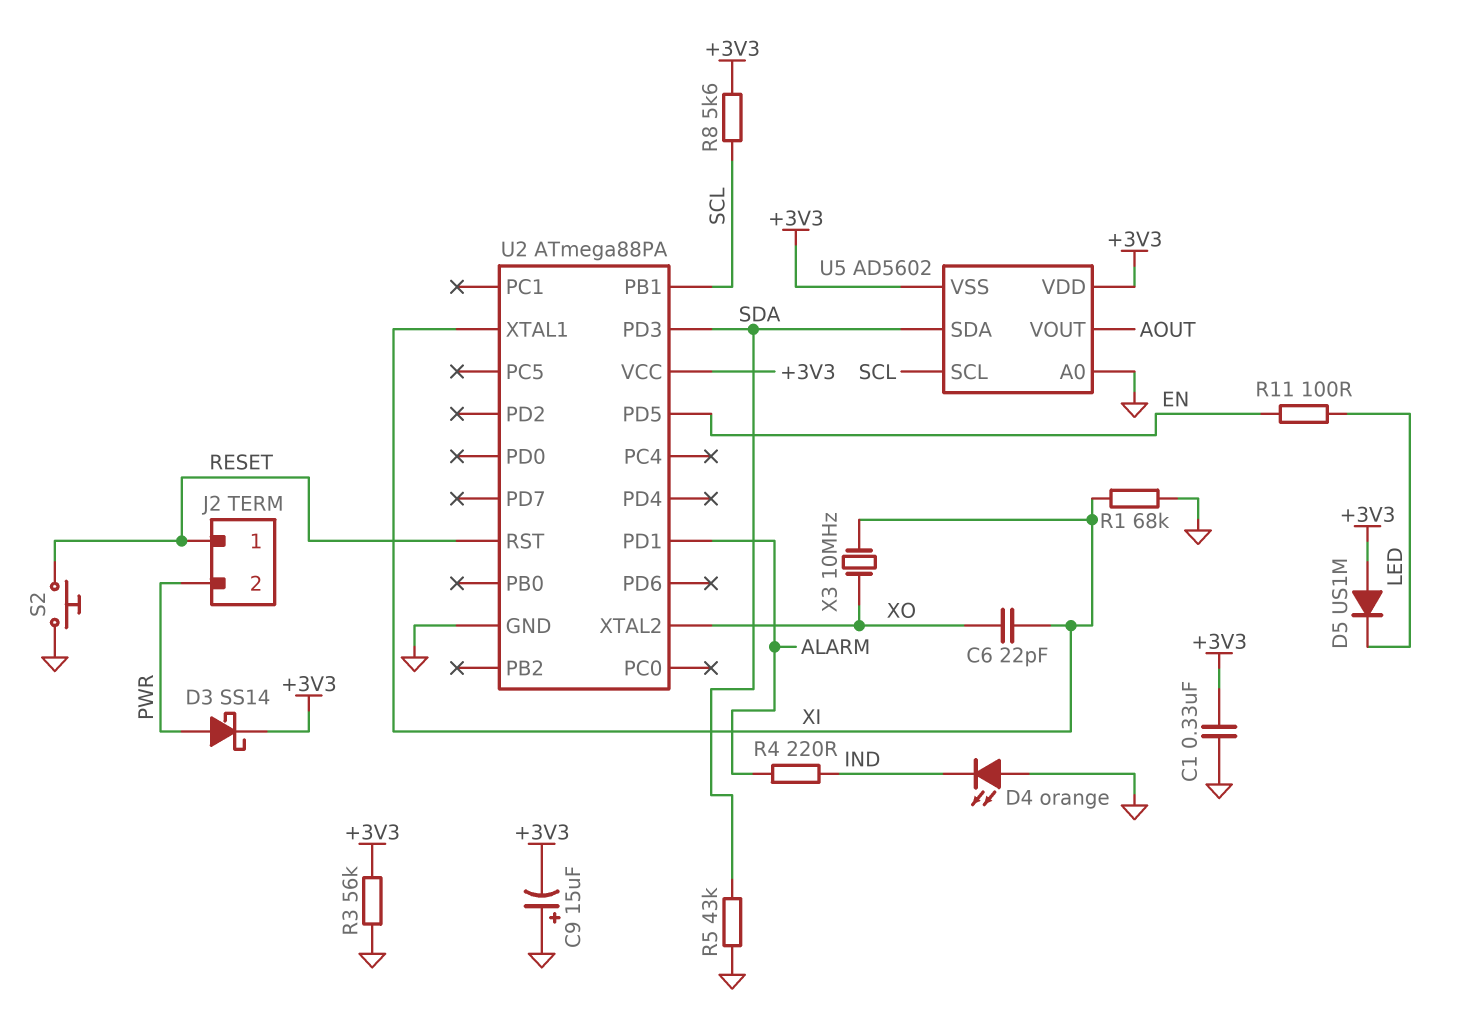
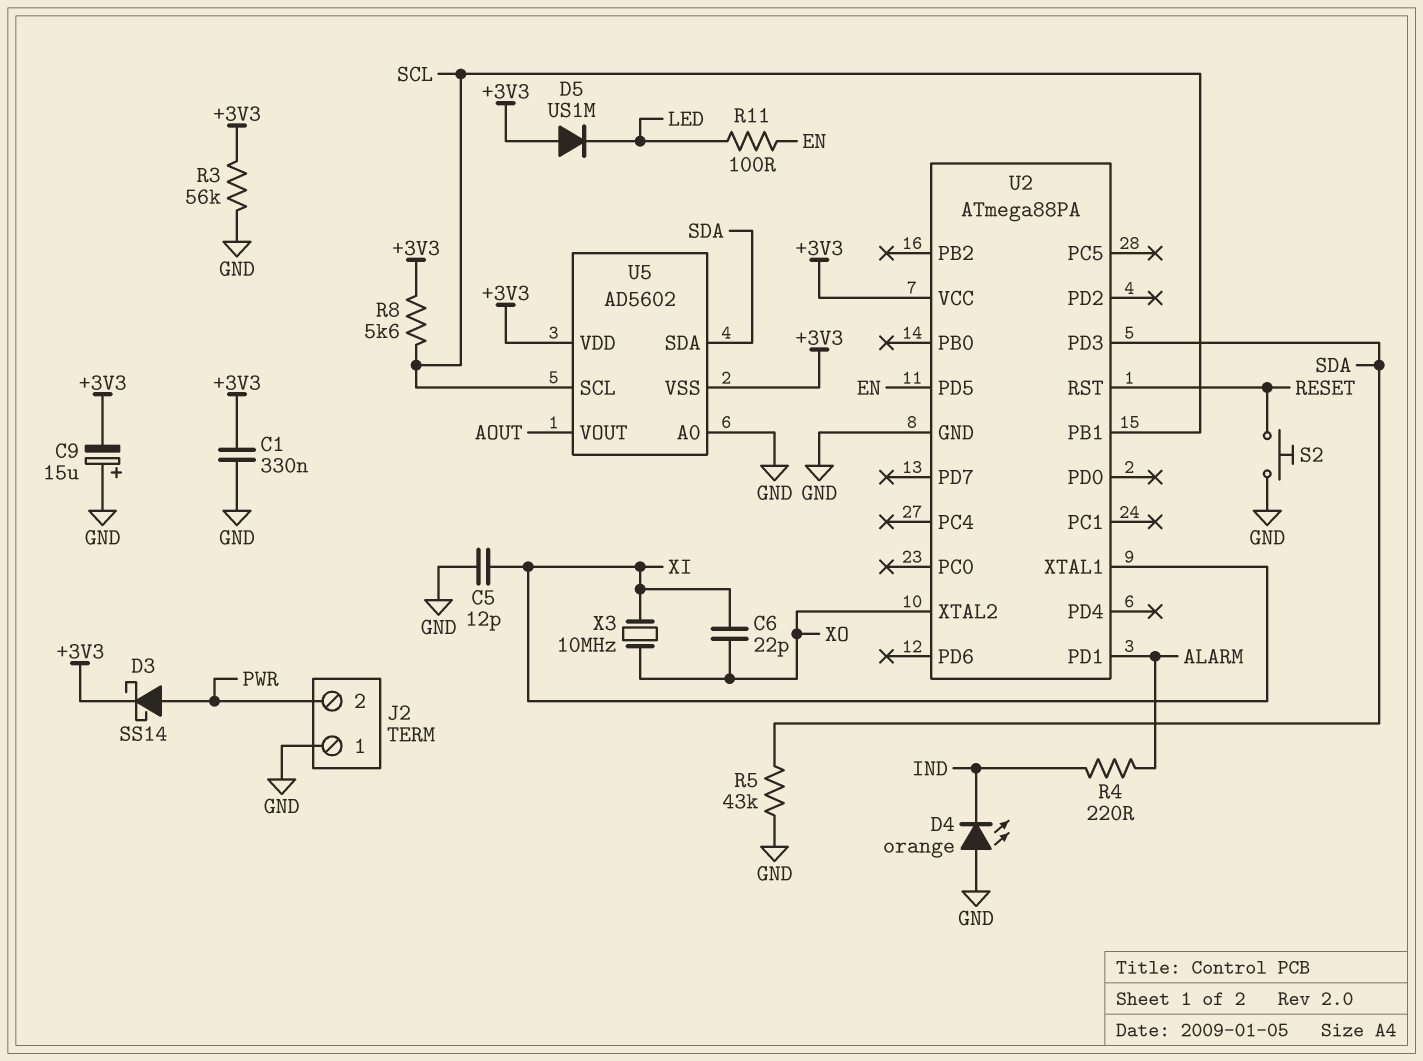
C5: none -> 12pF (GND, XI)
J2 pin 1: RESET -> GND
R1: 68k (GND, XI) -> none

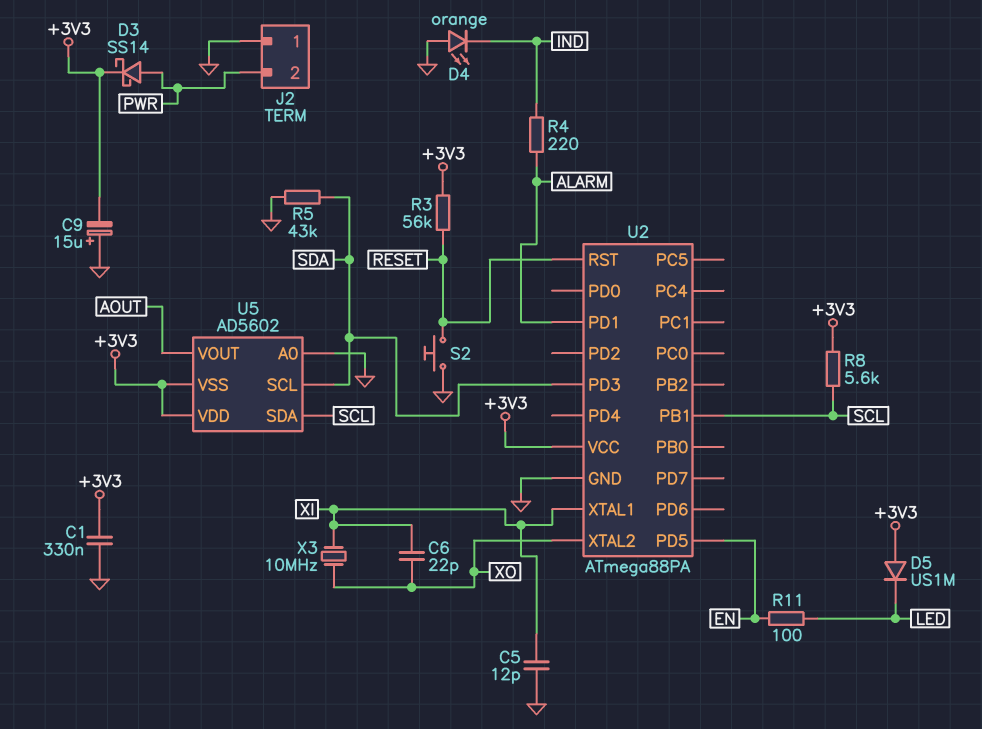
R3: 56k (+3V3, GND) -> 56k (+3V3, RESET)
U5 pin SCL: SCL -> SDA
U5 pin SDA: SDA -> SCL

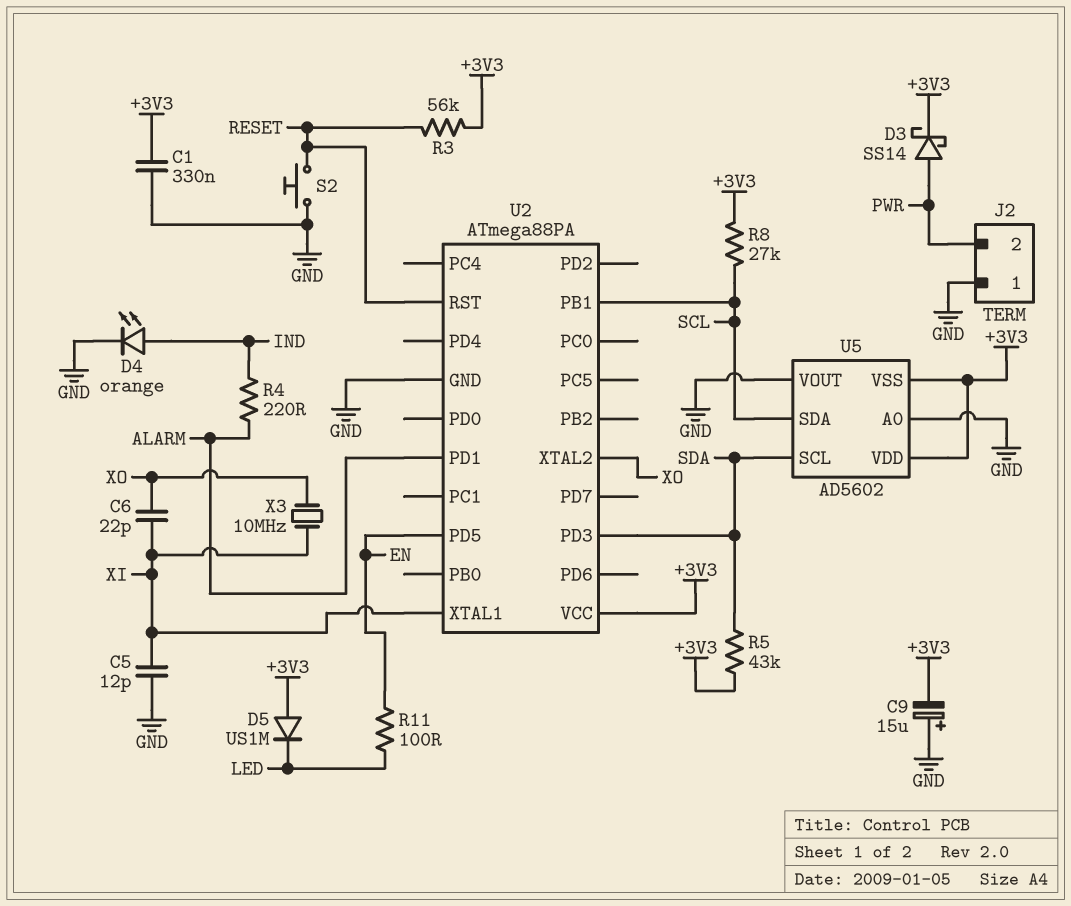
D4: LED orange (A GND, K IND) -> LED orange (A IND, K GND)
R5: 43k (GND, SDA) -> 43k (+3V3, SDA)
R8: 5.6k (+3V3, SCL) -> 27k (+3V3, SCL)
U5 pin VOUT: AOUT -> GND

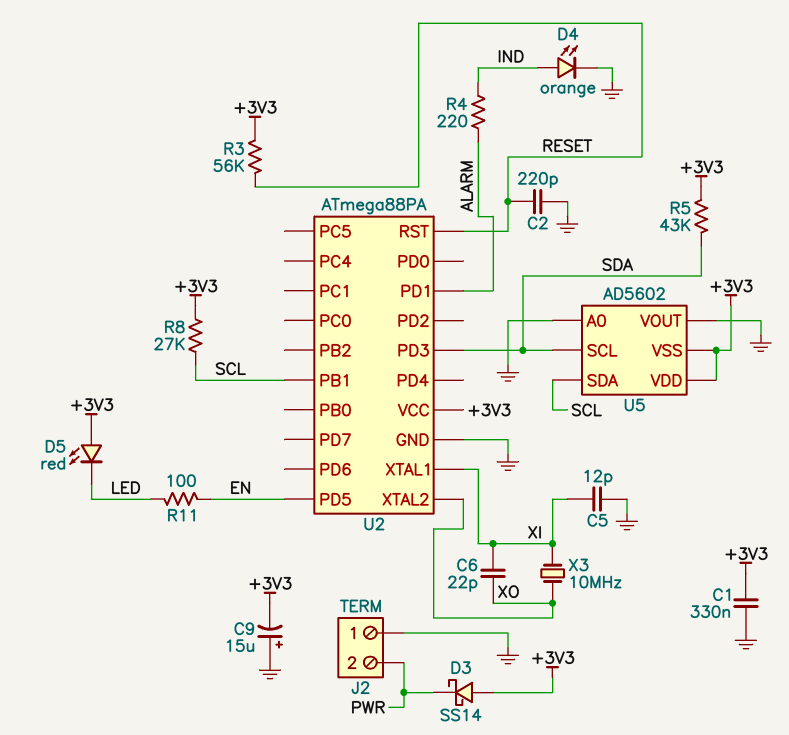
C2: none -> 220pF (GND, RESET)
D3: schottky SS14 (A PWR, K +3V3) -> schottky SS14 (A +3V3, K PWR)
D5: diode US1M (A +3V3, K LED) -> LED red (A +3V3, K LED)
S2: button (GND, RESET) -> none

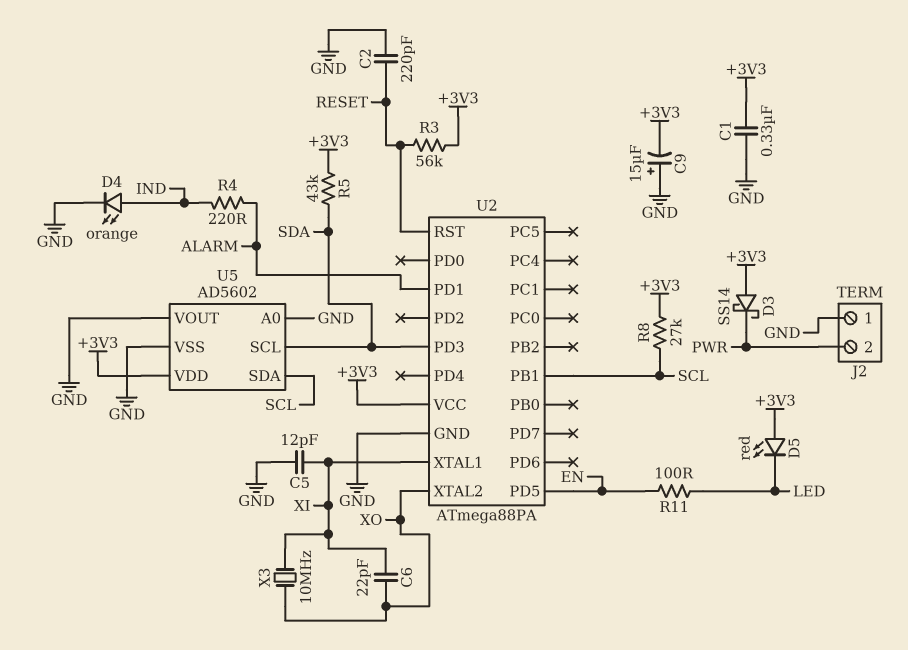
U5 pin VSS: +3V3 -> GND

